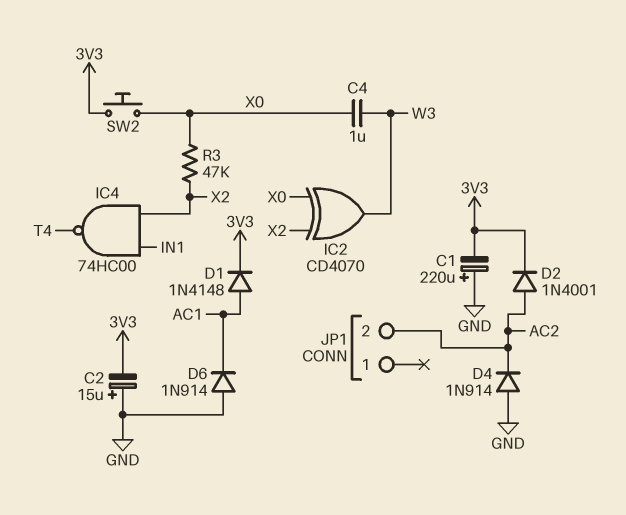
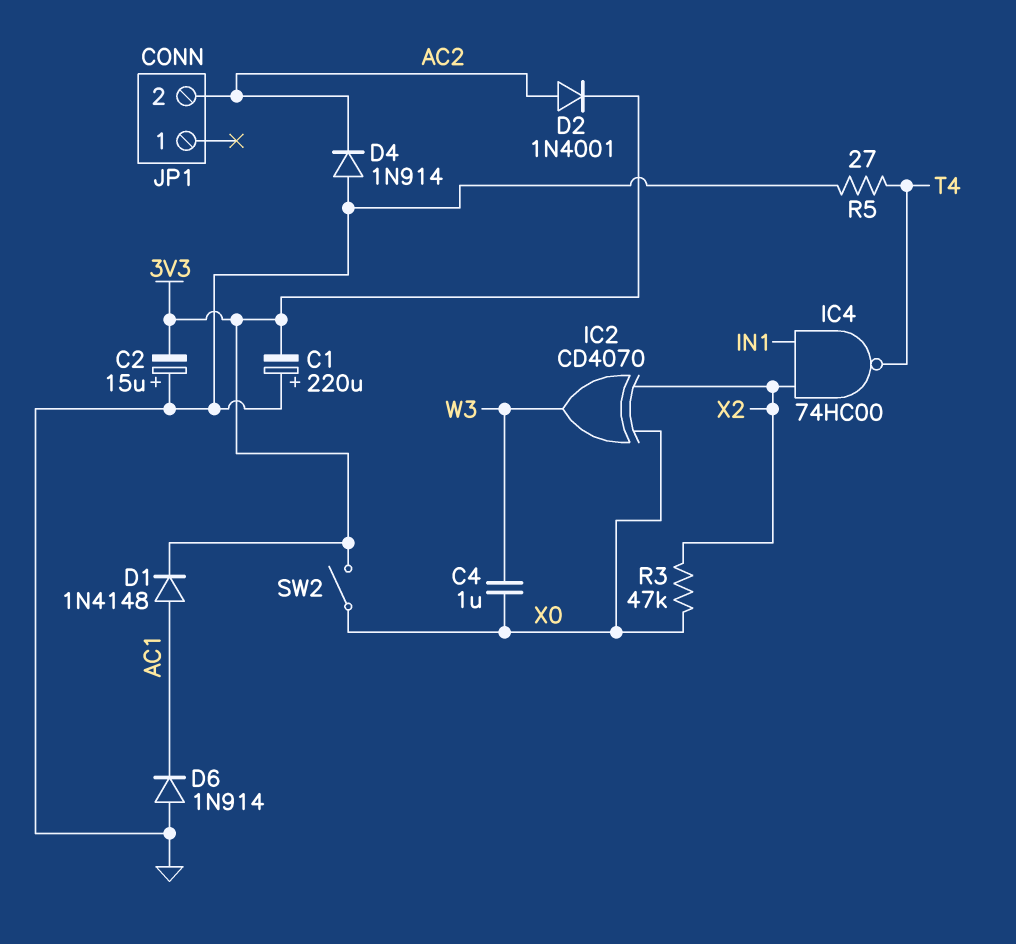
R5: none -> 27 (GND, T4)
SW2: button (3V3, X0) -> switch (3V3, X0)

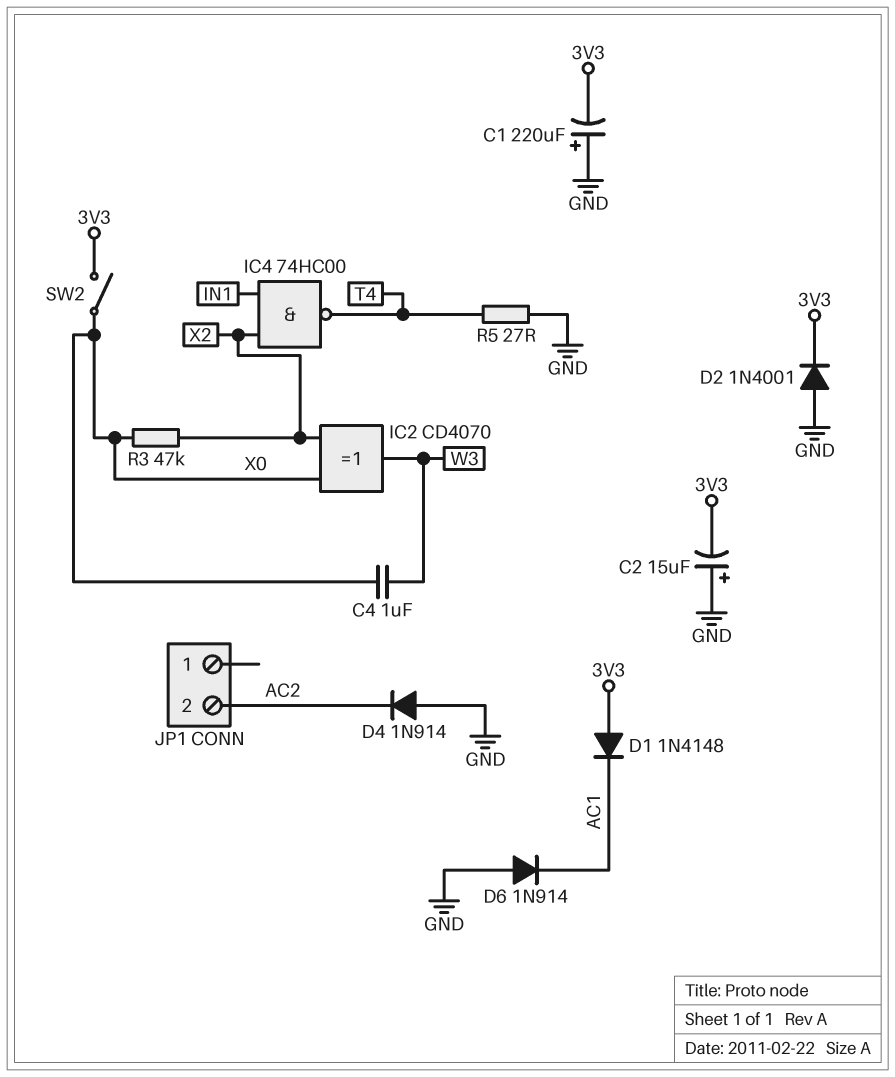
D1: diode 1N4148 (A AC1, K 3V3) -> diode 1N4148 (A 3V3, K AC1)
D2: diode 1N4001 (A AC2, K 3V3) -> diode 1N4001 (A GND, K 3V3)

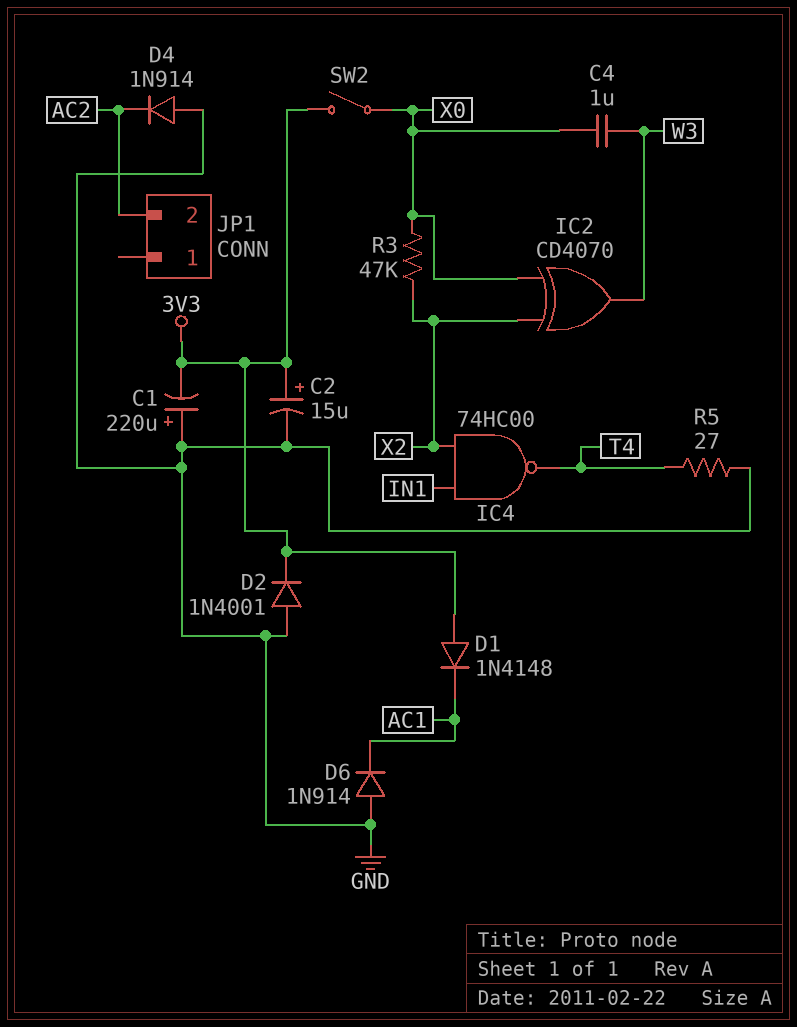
C2: 15uF (plus GND, minus 3V3) -> 15uF (plus 3V3, minus GND)

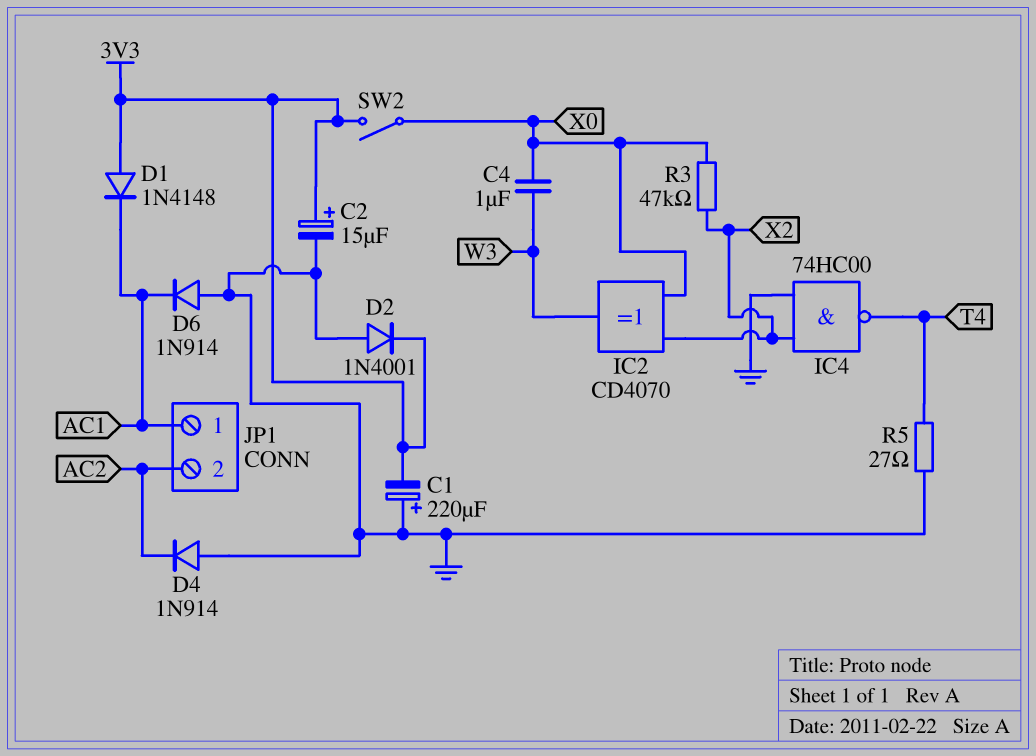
IC4: NAND 74HC00 (in IN1, in X2, out T4) -> NAND 74HC00 (in GND, in X2, out T4)
JP1 pin 1: none -> AC1

